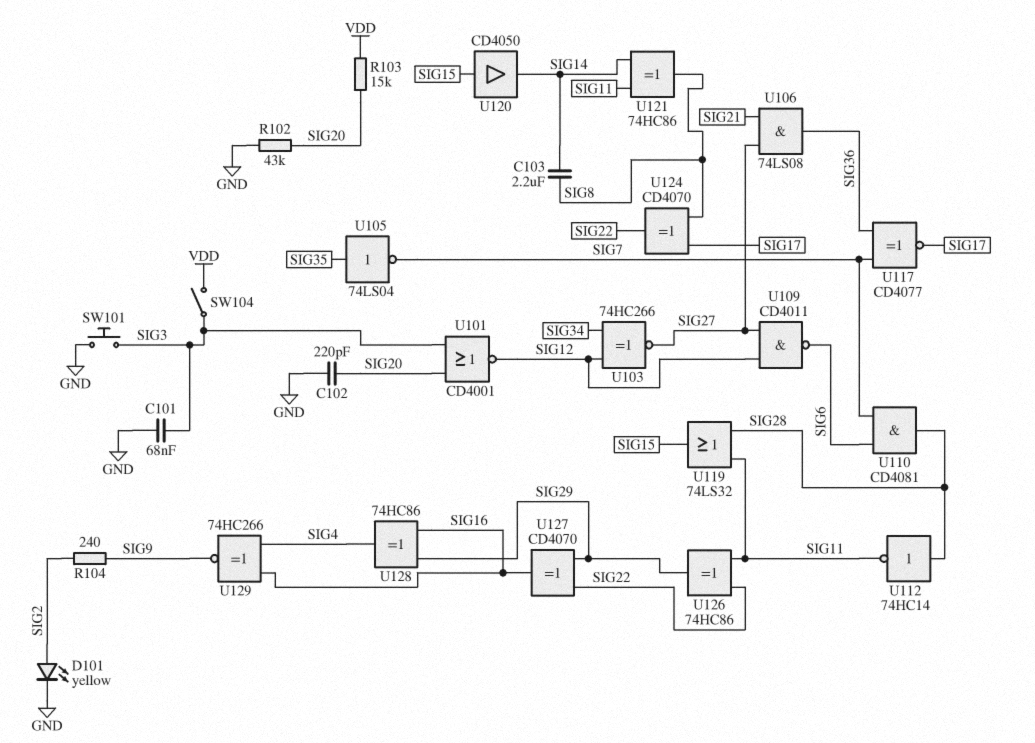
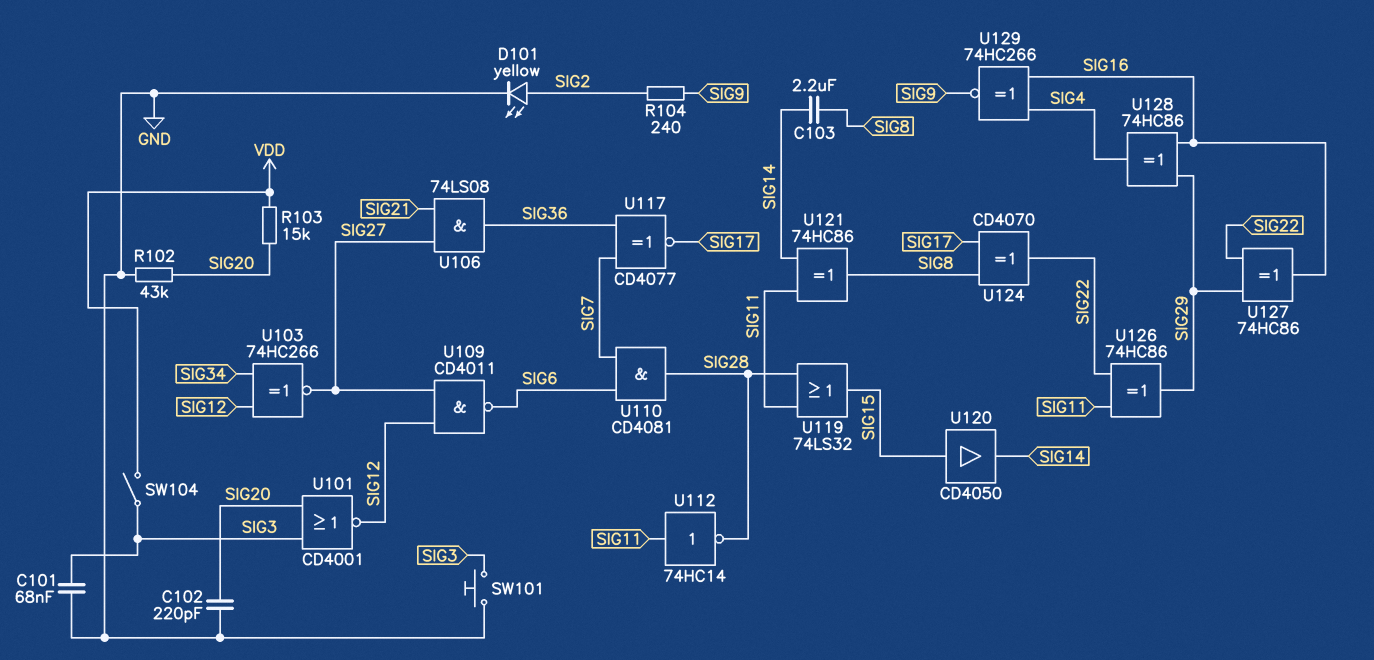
U105: NOT 74LS04 (in SIG35, out SIG7) -> none
U112: NOT 74HC14 (in SIG28, out SIG11) -> NOT 74HC14 (in SIG11, out SIG28)
U127: XOR CD4070 (in SIG22, in SIG29, out SIG16) -> XOR 74HC86 (in SIG22, in SIG29, out SIG16)

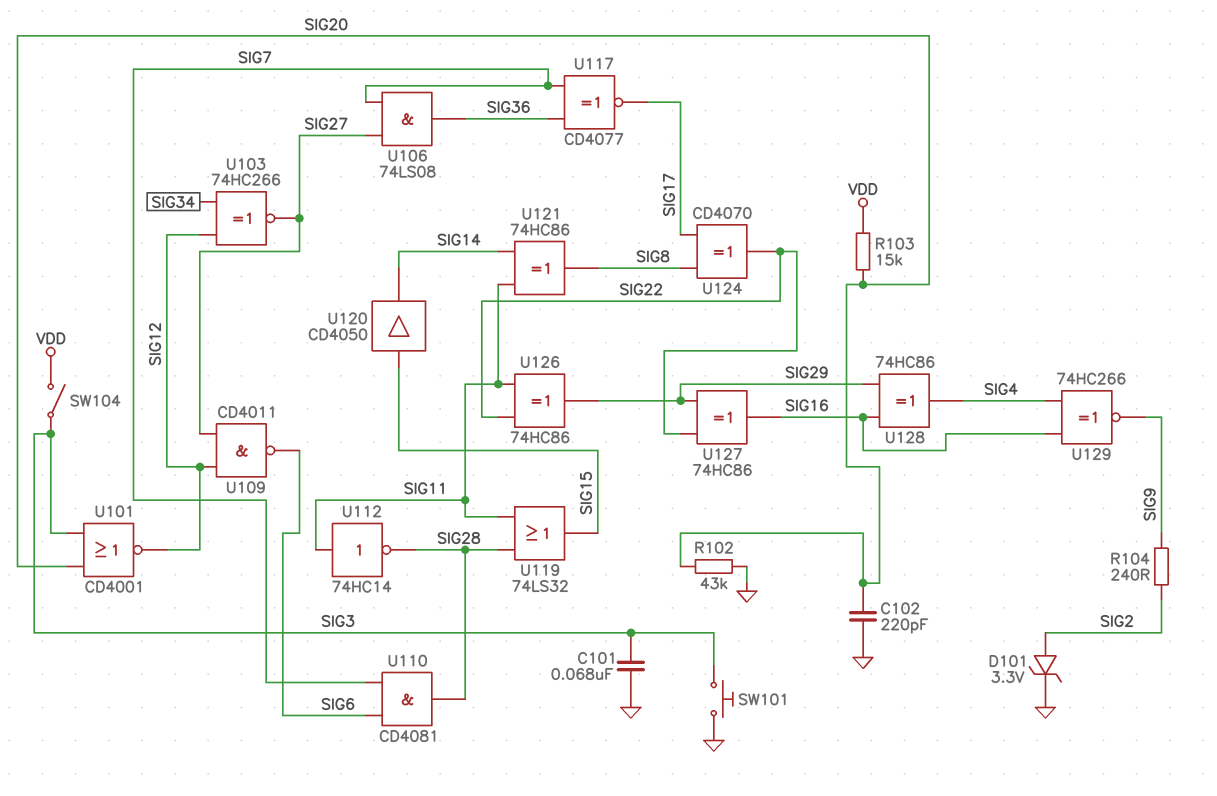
C103: 2.2uF (SIG8, SIG14) -> none
D101: LED yellow (A SIG2, K GND) -> zener 3.3V (A SIG2, K GND)
U106: AND 74LS08 (in SIG21, in SIG27, out SIG36) -> AND 74LS08 (in SIG7, in SIG27, out SIG36)

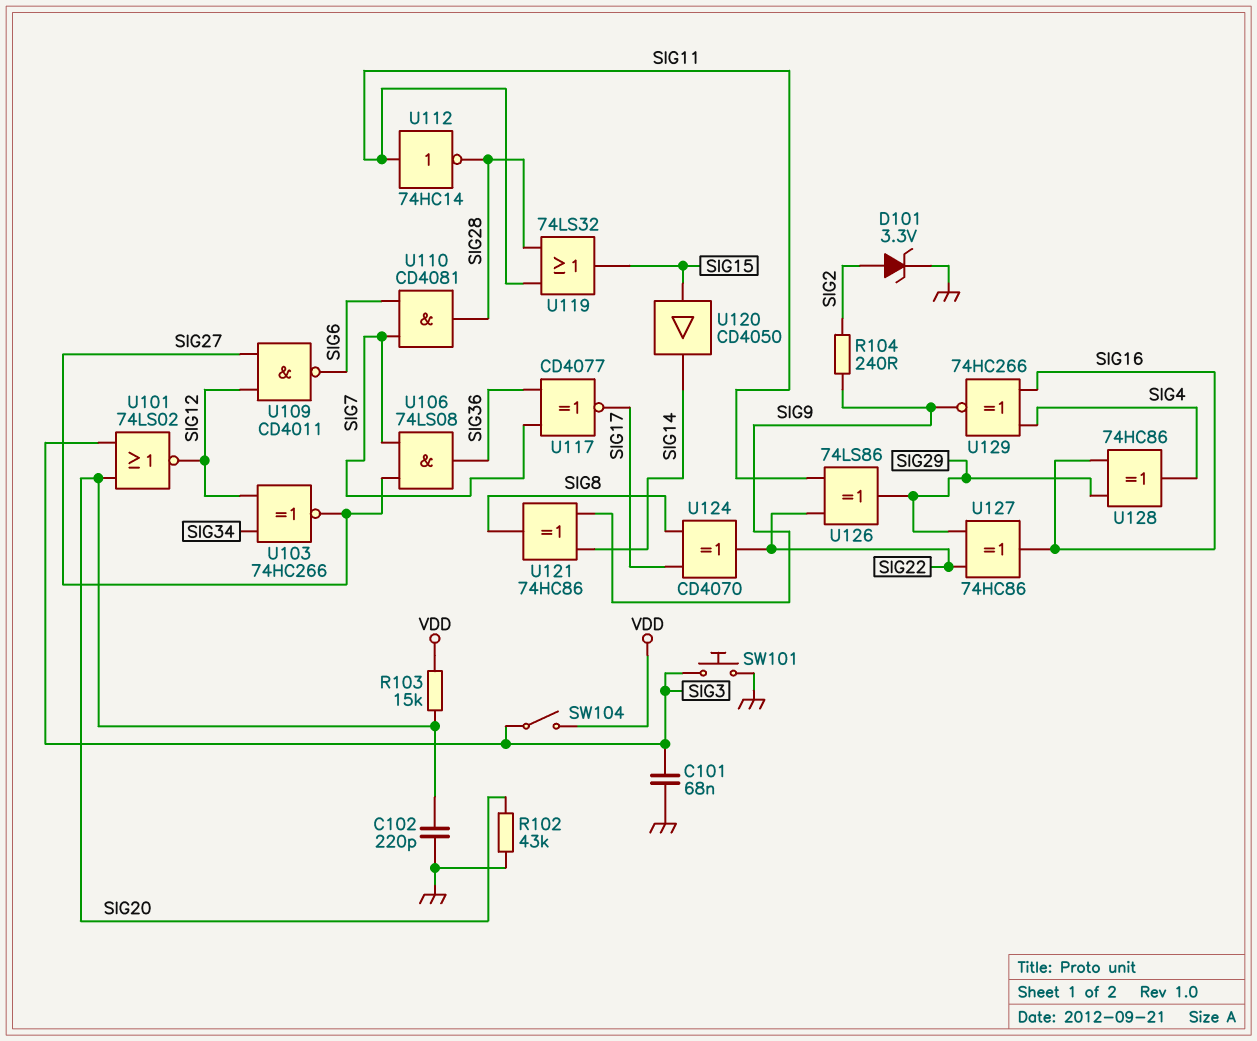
U101: NOR CD4001 (in SIG3, in SIG20, out SIG12) -> NOR 74LS02 (in SIG3, in SIG20, out SIG12)
U121: XOR 74HC86 (in SIG11, in SIG14, out SIG8) -> XOR 74HC86 (in SIG9, in SIG14, out SIG8)
U126: XOR 74HC86 (in SIG11, in SIG22, out SIG29) -> XOR 74LS86 (in SIG11, in SIG22, out SIG29)

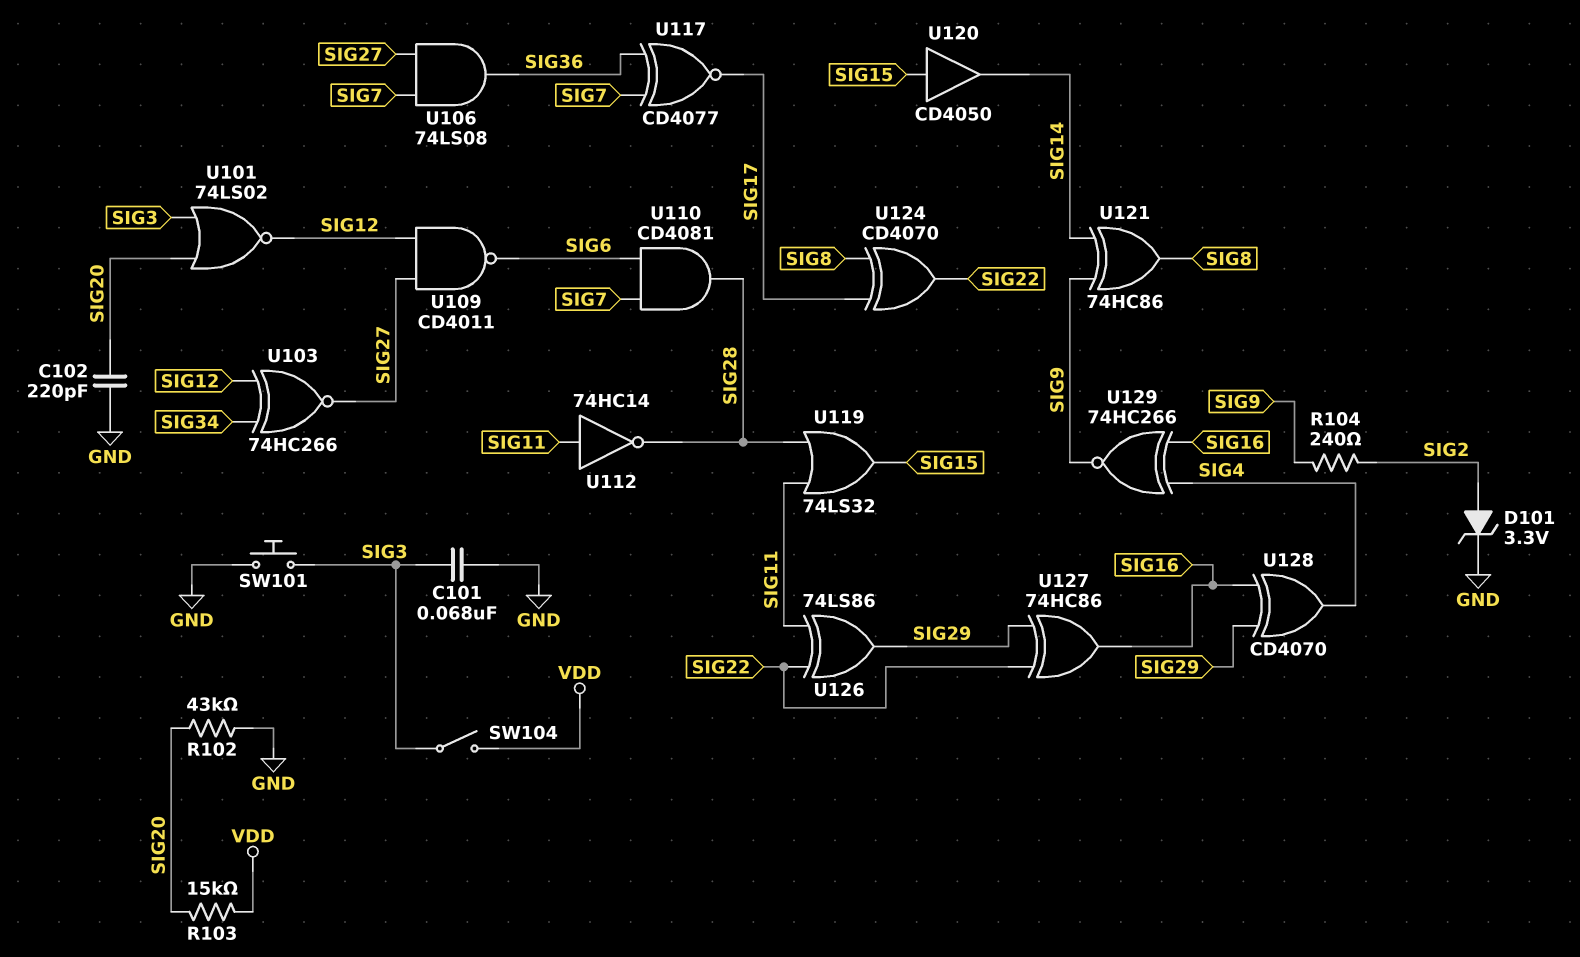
U128: XOR 74HC86 (in SIG16, in SIG29, out SIG4) -> XOR CD4070 (in SIG16, in SIG29, out SIG4)

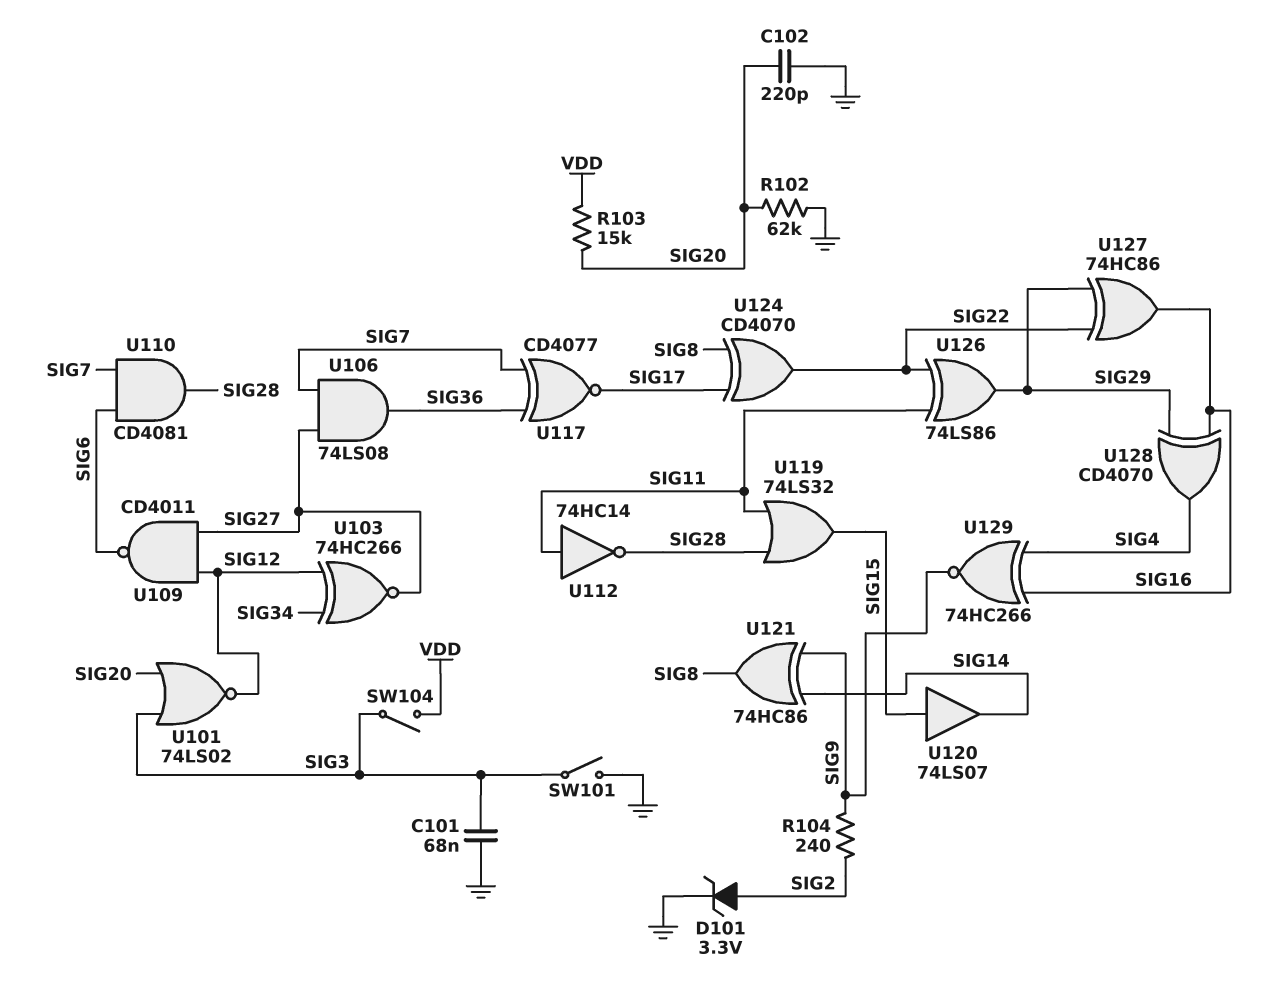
R102: 43k (GND, SIG20) -> 62k (GND, SIG20)
SW101: button (GND, SIG3) -> switch (GND, SIG3)
U120: buffer CD4050 (in SIG15, out SIG14) -> buffer 74LS07 (in SIG15, out SIG14)

